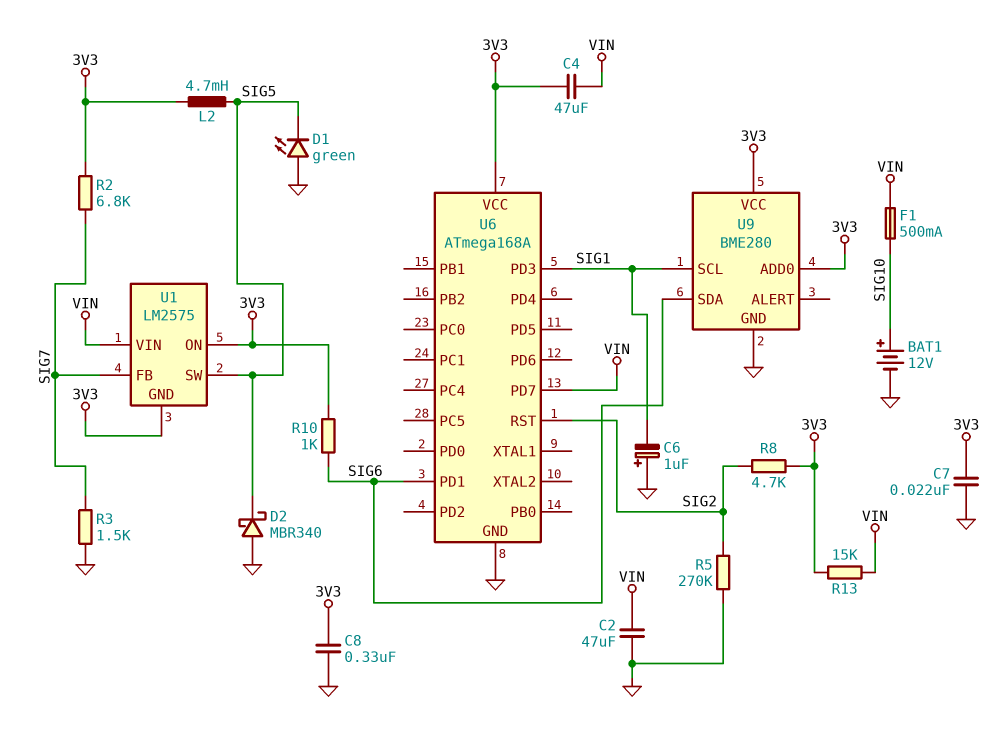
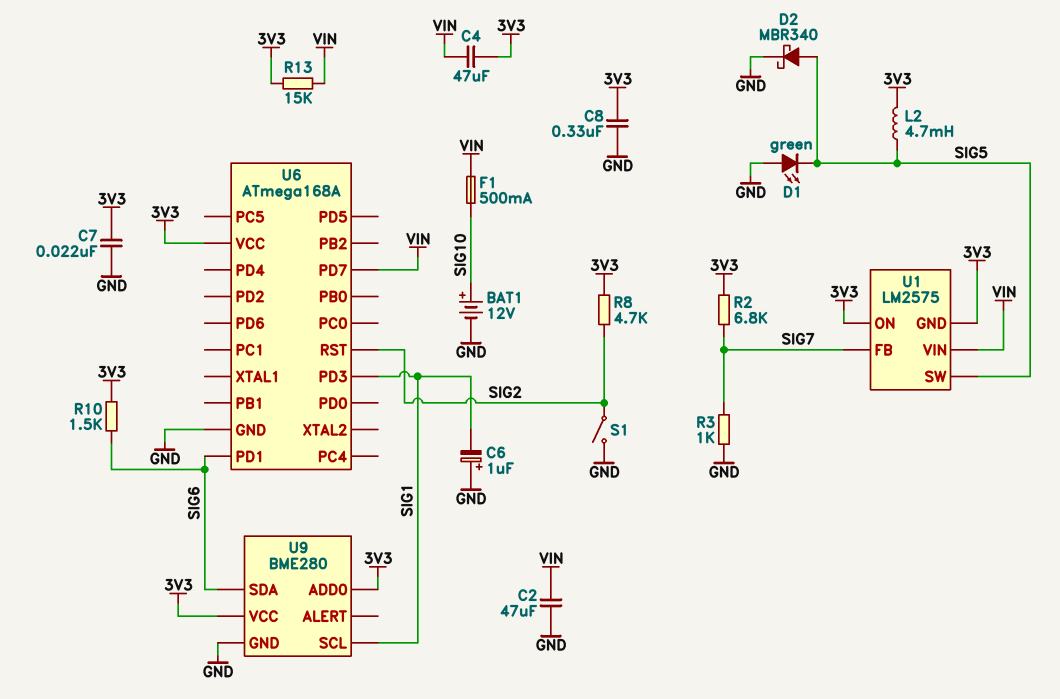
D2: schottky MBR340 (A GND, K SIG5) -> schottky MBR340 (A SIG5, K GND)
R3: 1.5k (GND, SIG7) -> 1k (GND, SIG7)
R5: 270k (GND, SIG2) -> none
R10: 1k (3V3, SIG6) -> 1.5k (3V3, SIG6)
S1: none -> switch (GND, SIG2)

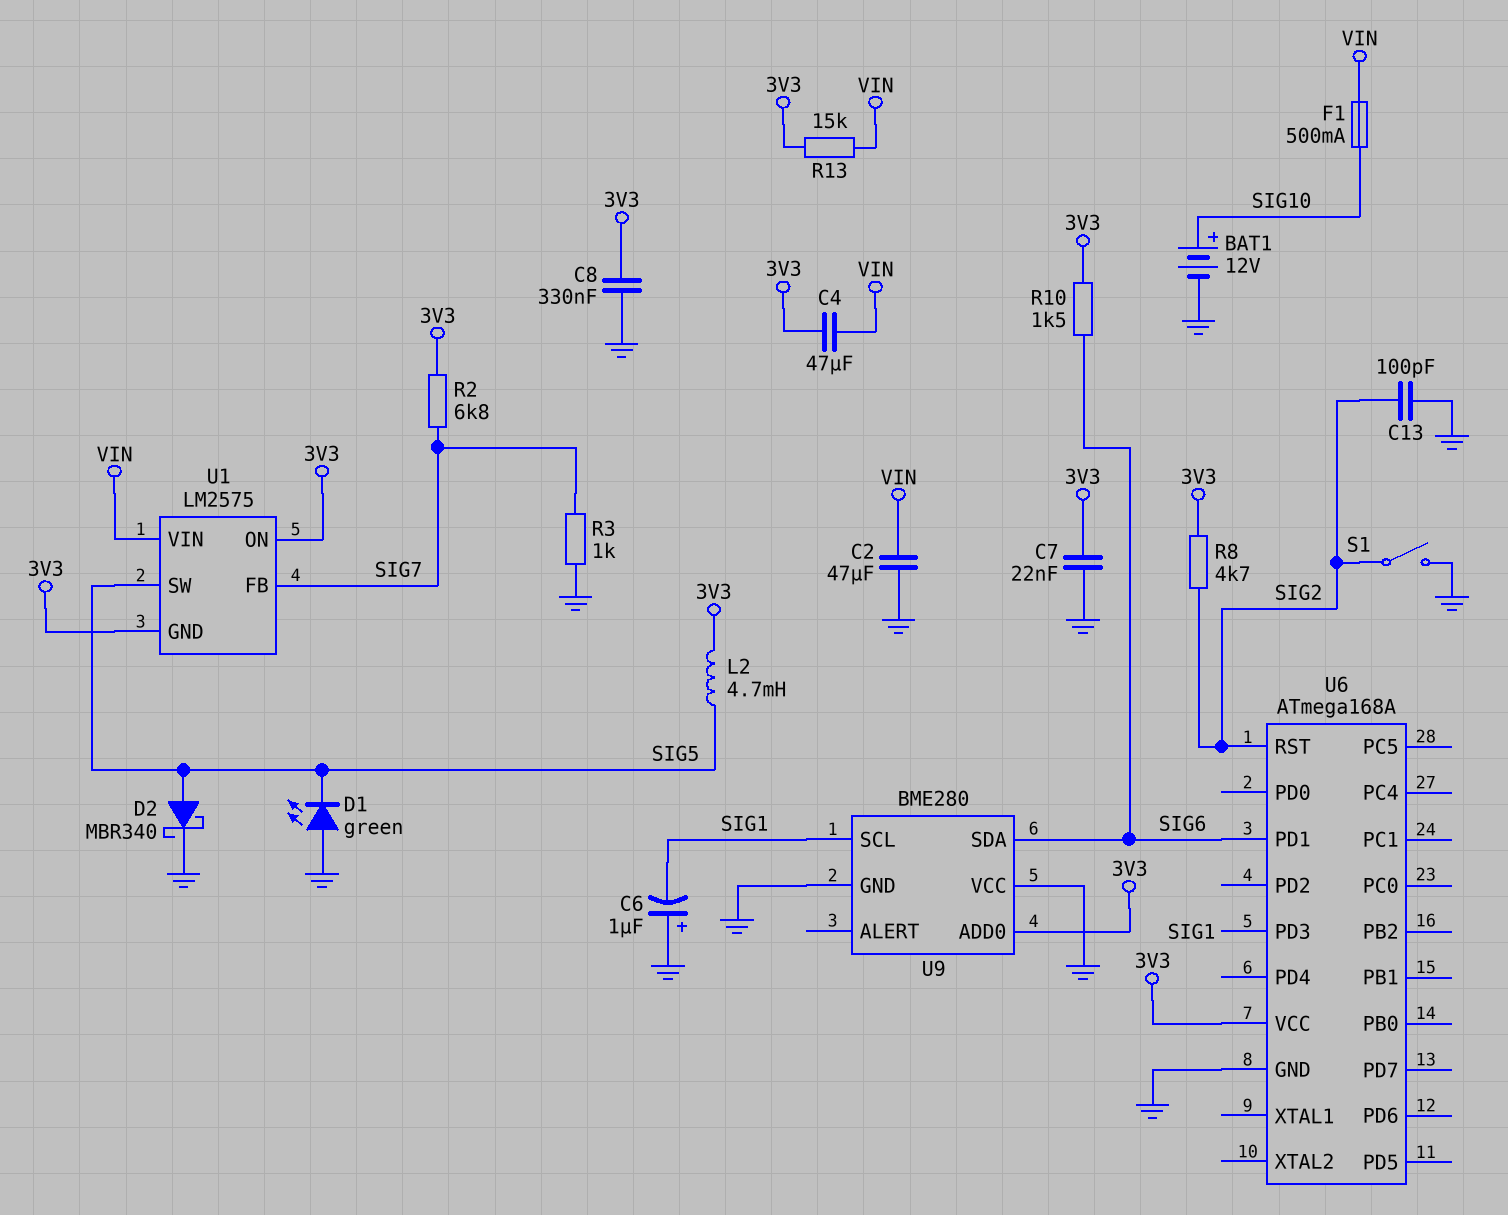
C13: none -> 100pF (GND, SIG2)
U6 pin PD7: VIN -> none
U9 pin VCC: 3V3 -> GND

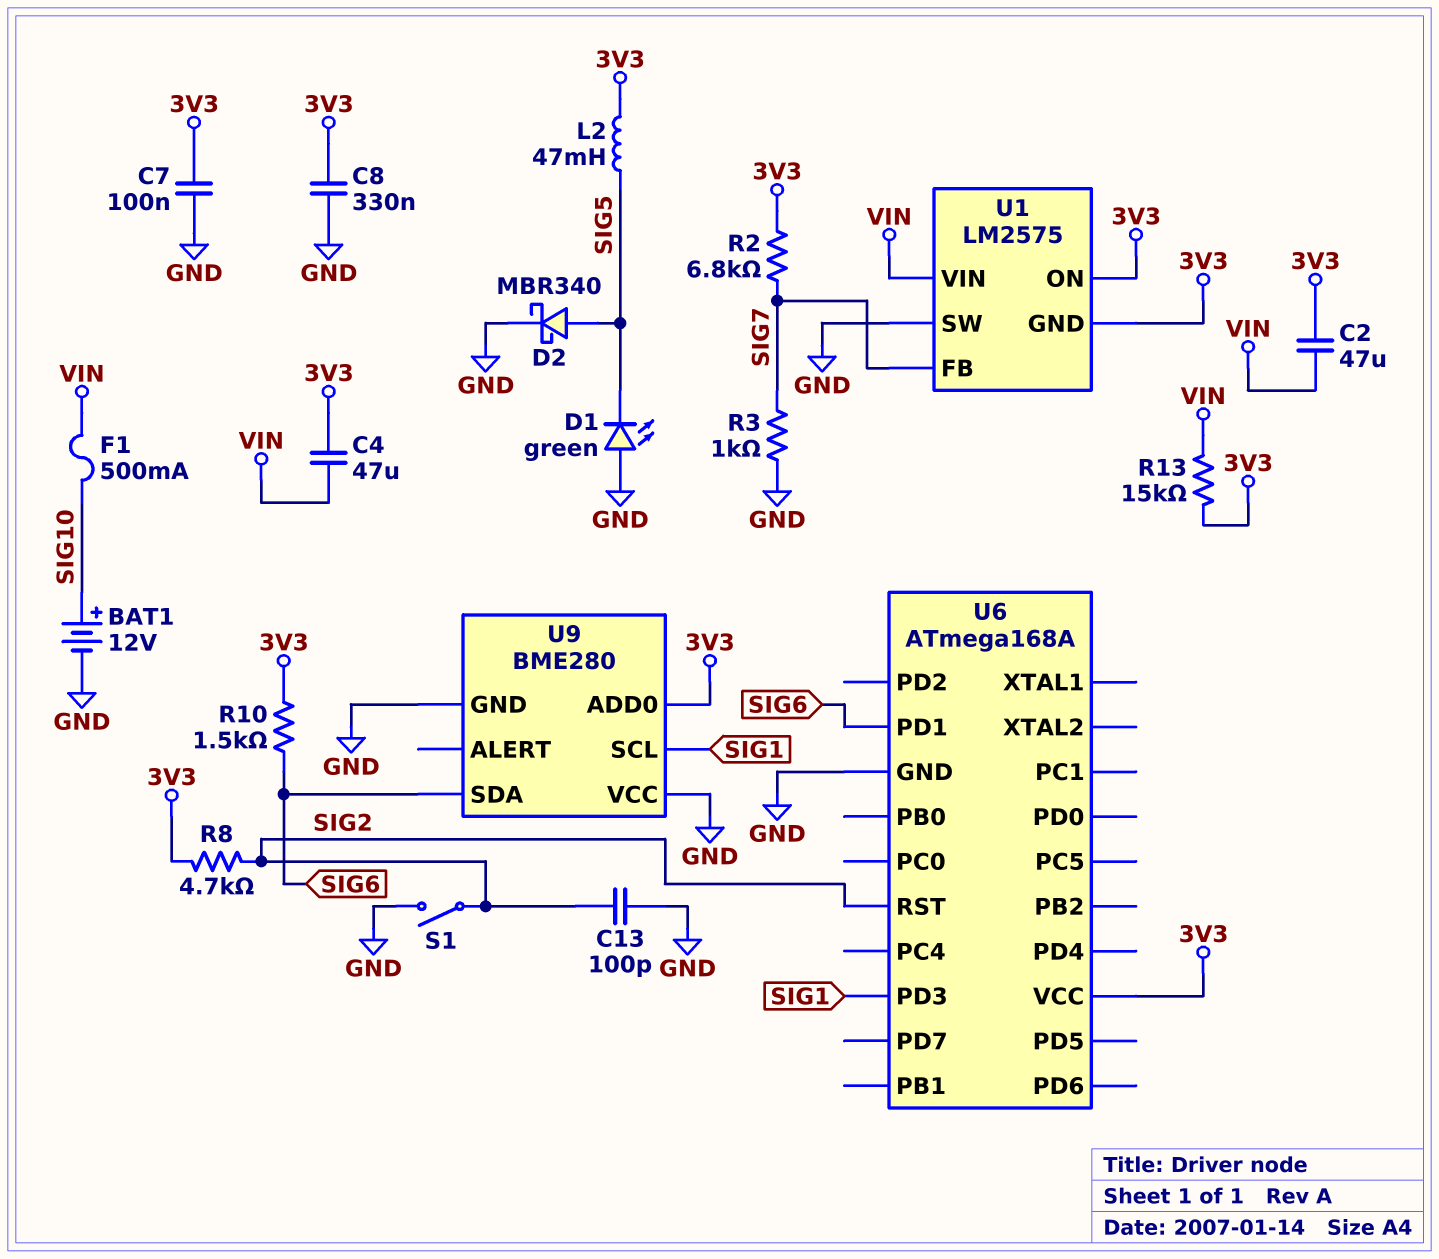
C2: 47uF (GND, VIN) -> 47uF (3V3, VIN)
C6: 1uF (plus GND, minus SIG1) -> none
C7: 22nF (3V3, GND) -> 100nF (3V3, GND)
L2: 4.7mH (3V3, SIG5) -> 47mH (3V3, SIG5)
U1 pin SW: SIG5 -> GND

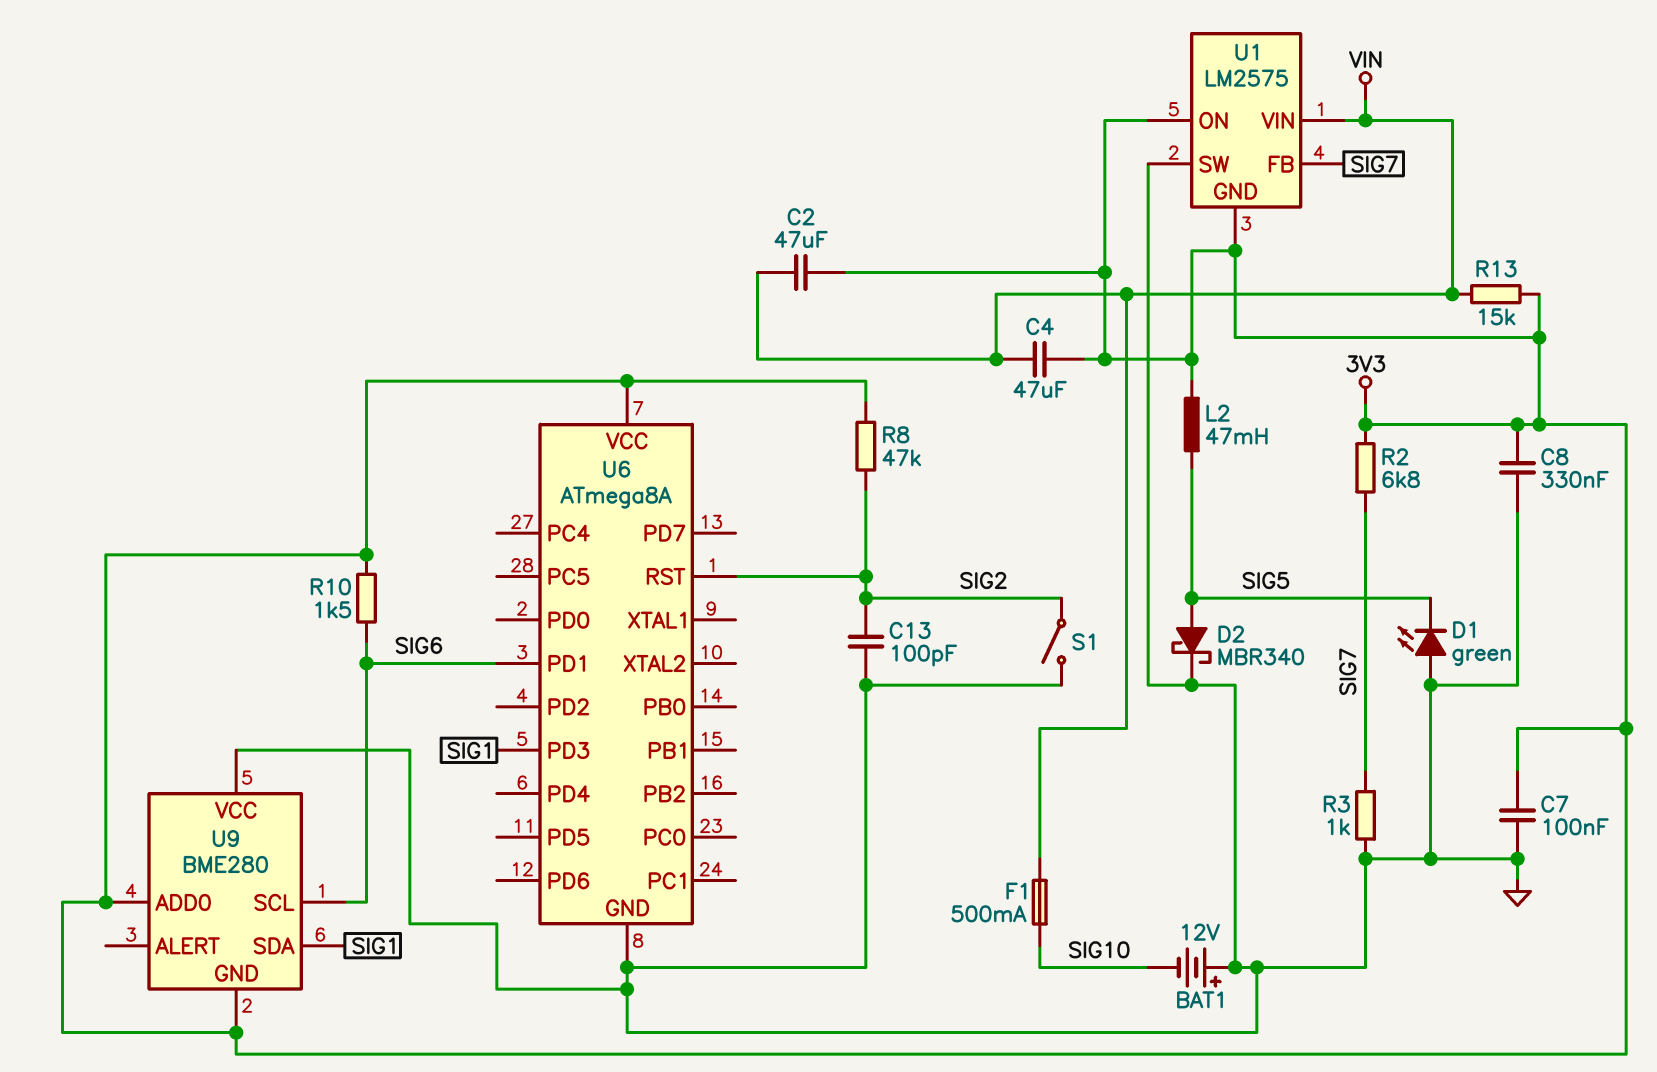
BAT1: 12V (plus SIG10, minus GND) -> 12V (plus GND, minus SIG10)
R8: 4.7k (3V3, SIG2) -> 47k (3V3, SIG2)
U6: ATmega168A -> ATmega8A
U9 pin GND: GND -> 3V3
U9 pin SCL: SIG1 -> SIG6
U9 pin SDA: SIG6 -> SIG1

